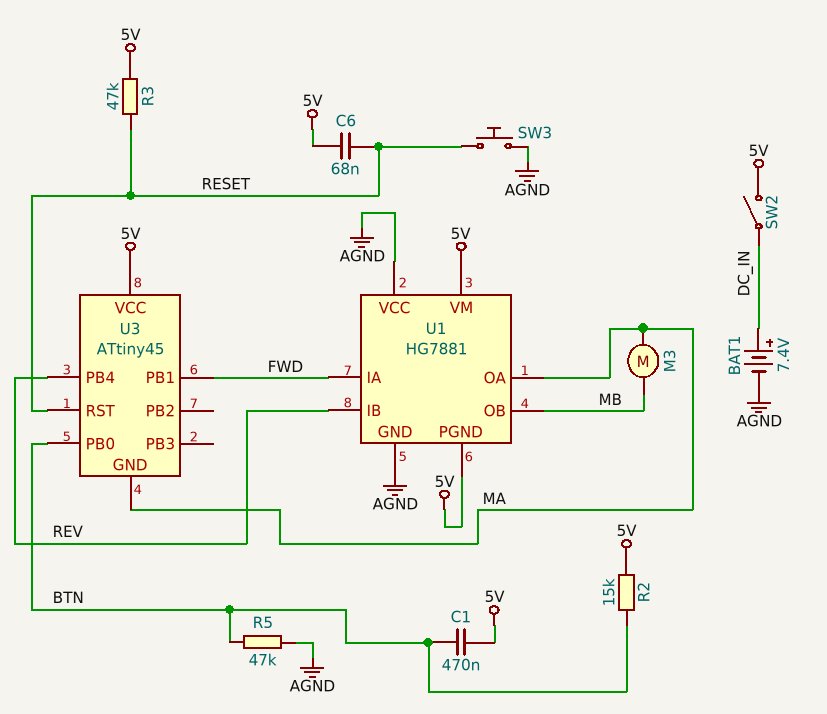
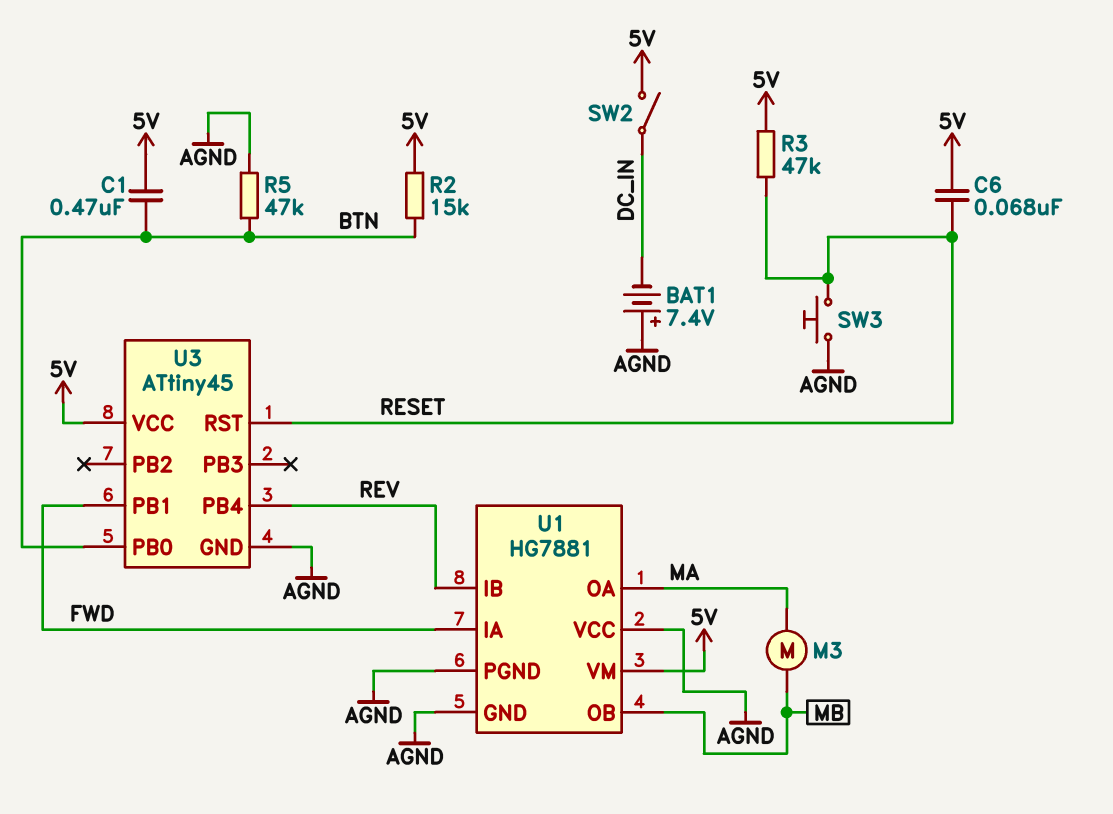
BAT1: 7.4V (plus DC_IN, minus AGND) -> 7.4V (plus AGND, minus DC_IN)
U1 pin PGND: 5V -> AGND
U3 pin GND: MA -> AGND

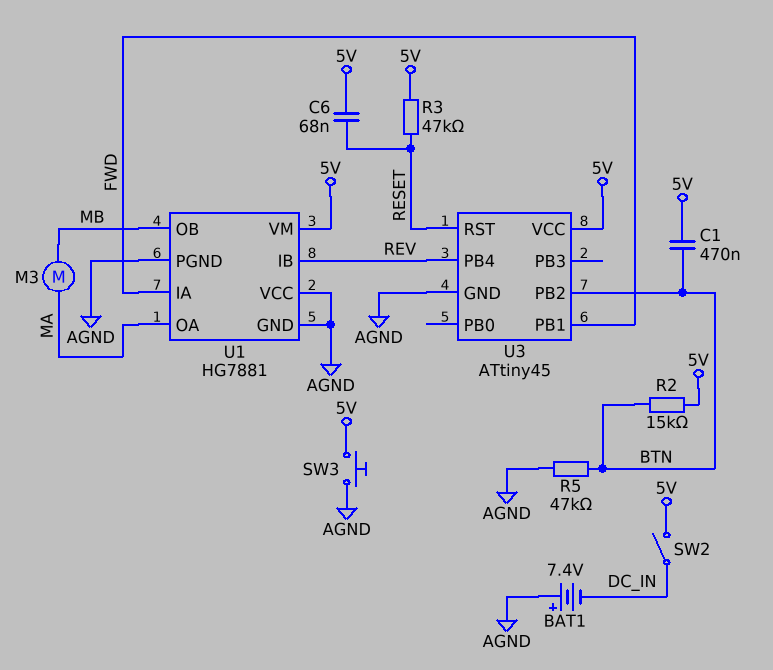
SW3: button (AGND, RESET) -> button (5V, AGND)
U3 pin PB0: BTN -> none
U3 pin PB2: none -> BTN

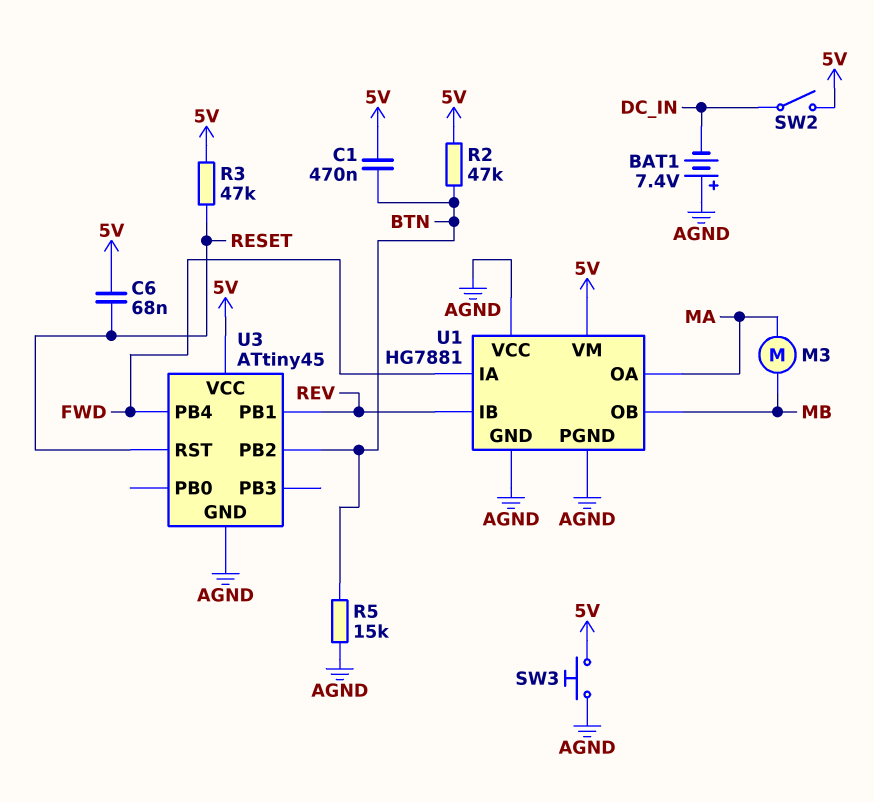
R2: 15k (5V, BTN) -> 47k (5V, BTN)
R5: 47k (AGND, BTN) -> 15k (AGND, BTN)
U3 pin PB1: FWD -> REV
U3 pin PB4: REV -> FWD

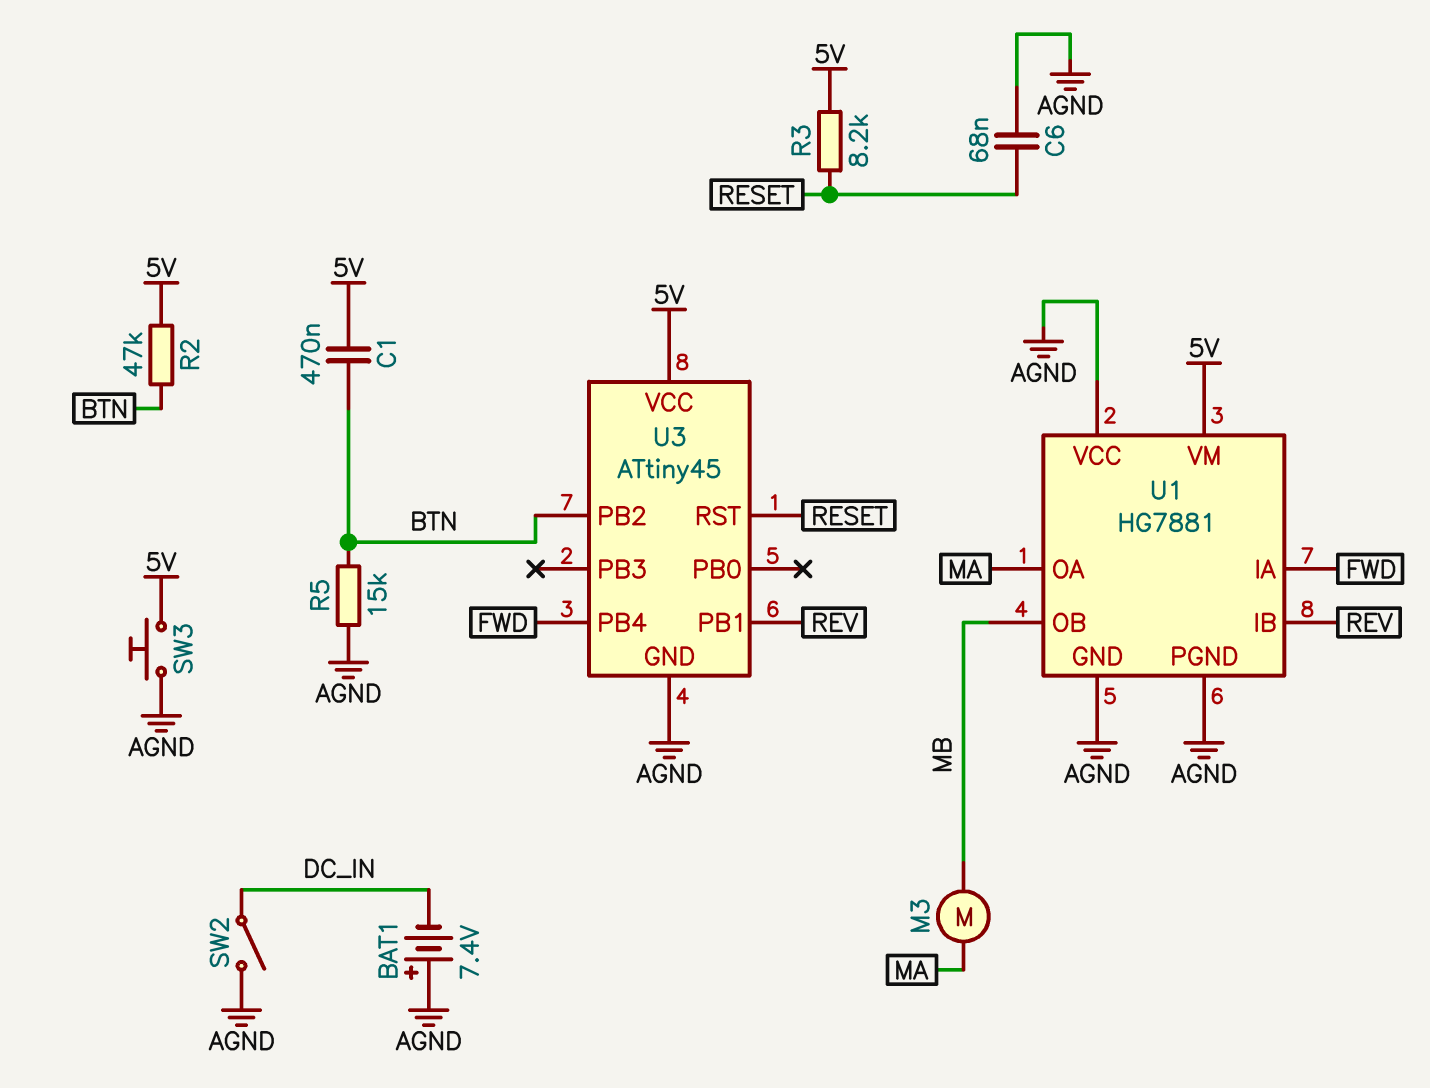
C6: 68nF (5V, RESET) -> 68nF (AGND, RESET)
R3: 47k (5V, RESET) -> 8.2k (5V, RESET)
SW2: switch (5V, DC_IN) -> switch (AGND, DC_IN)

